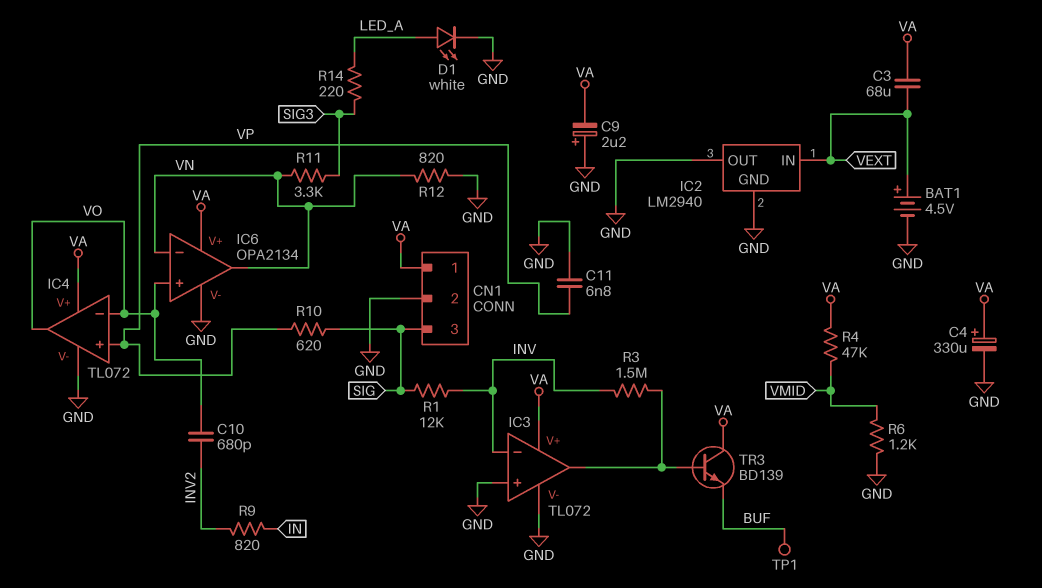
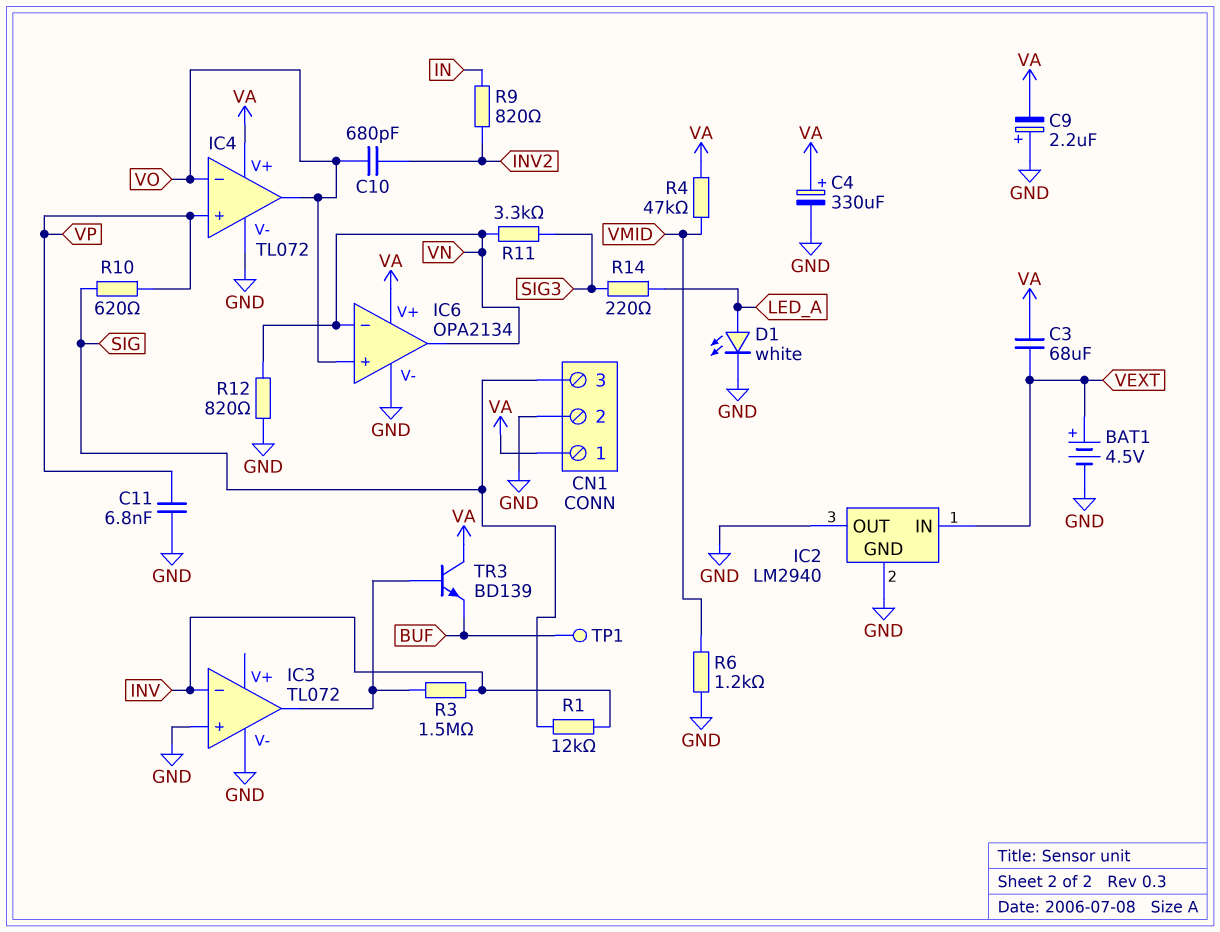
IC3 pin V+: VA -> none

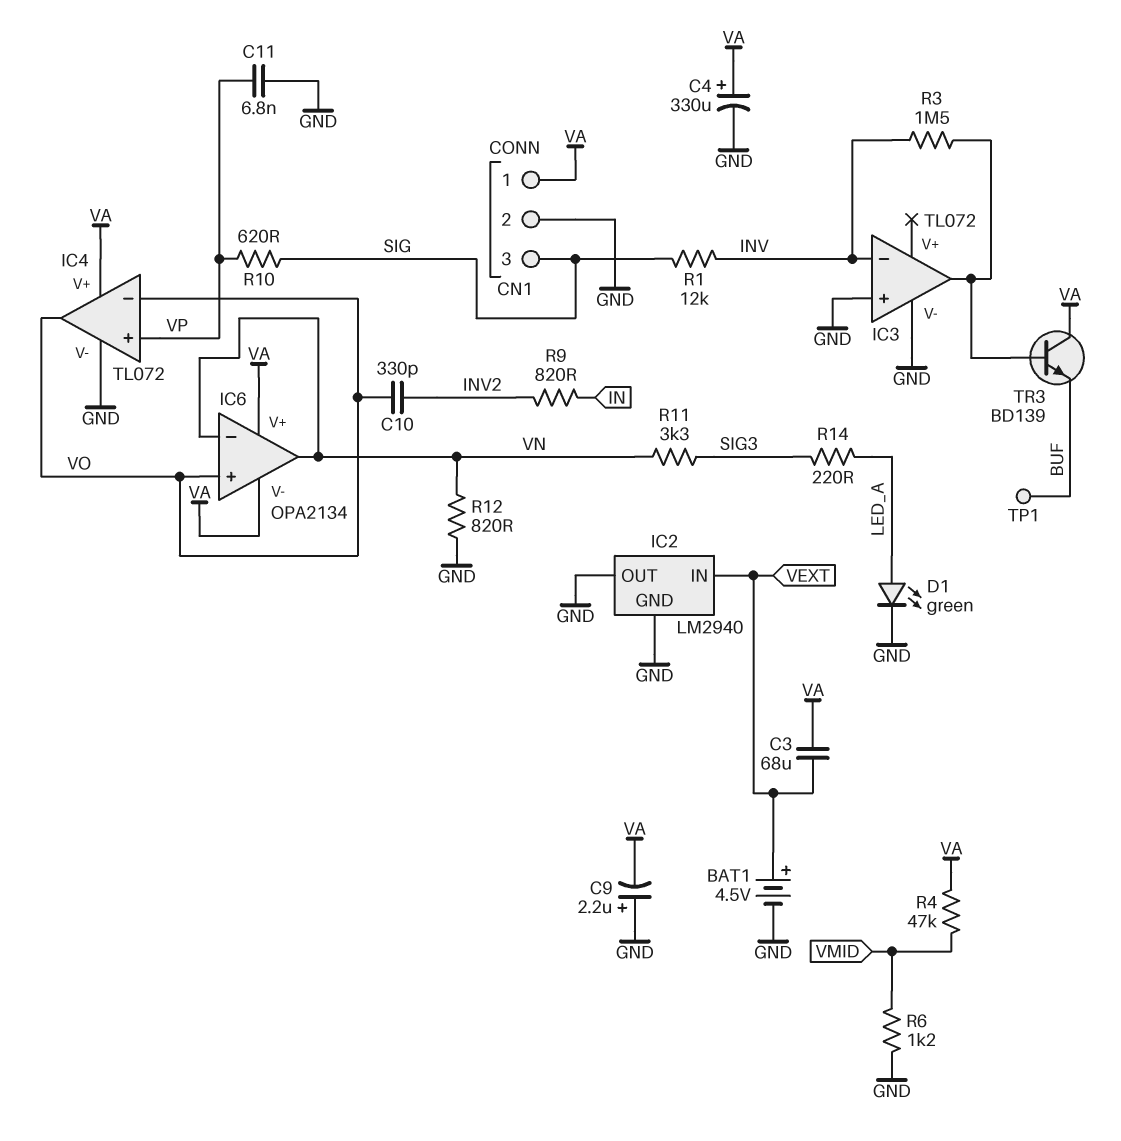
C10: 680pF (INV2, VO) -> 330pF (INV2, VO)
D1: LED white (A LED_A, K GND) -> LED green (A LED_A, K GND)
IC6 pin V-: GND -> VA

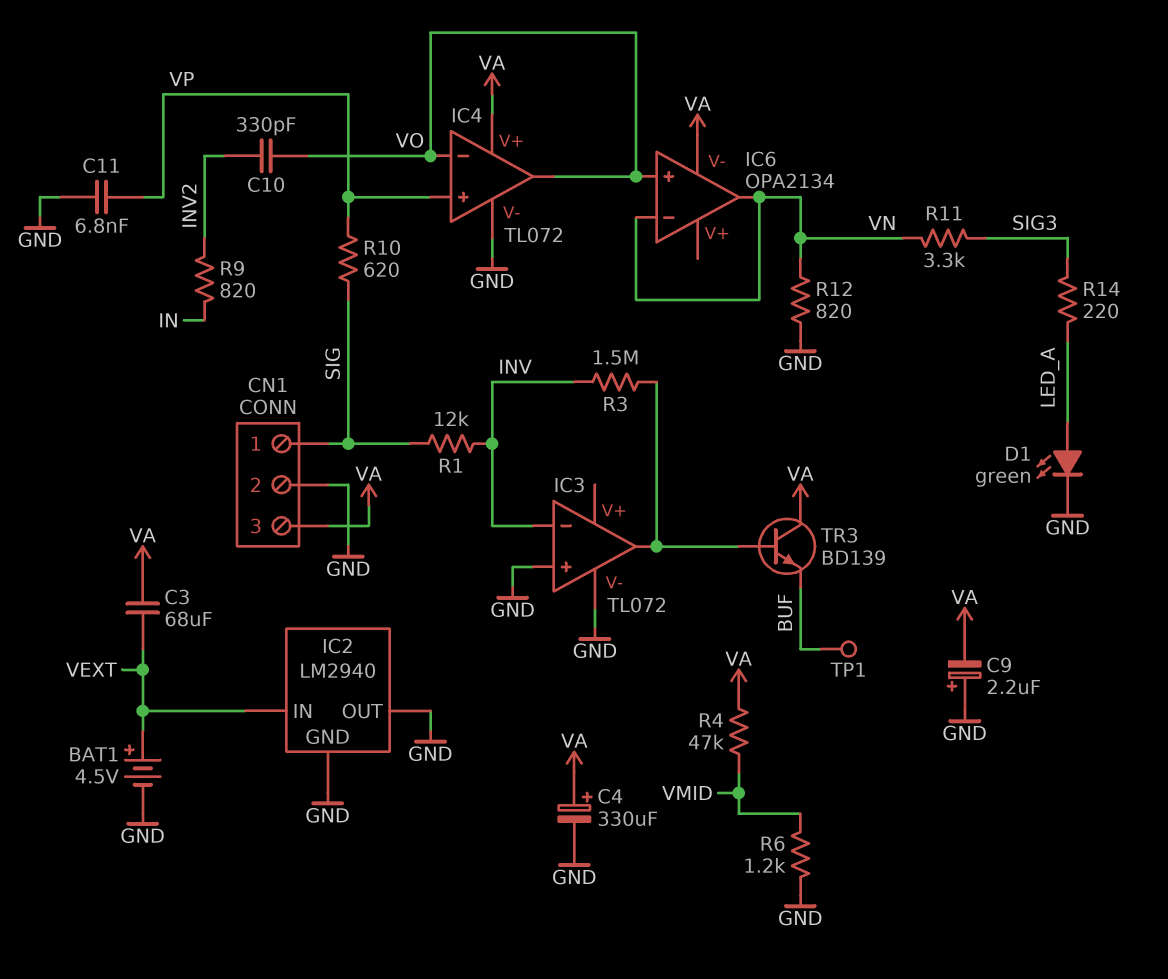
CN1 pin 1: VA -> SIG
CN1 pin 3: SIG -> VA
IC6 pin V+: VA -> none

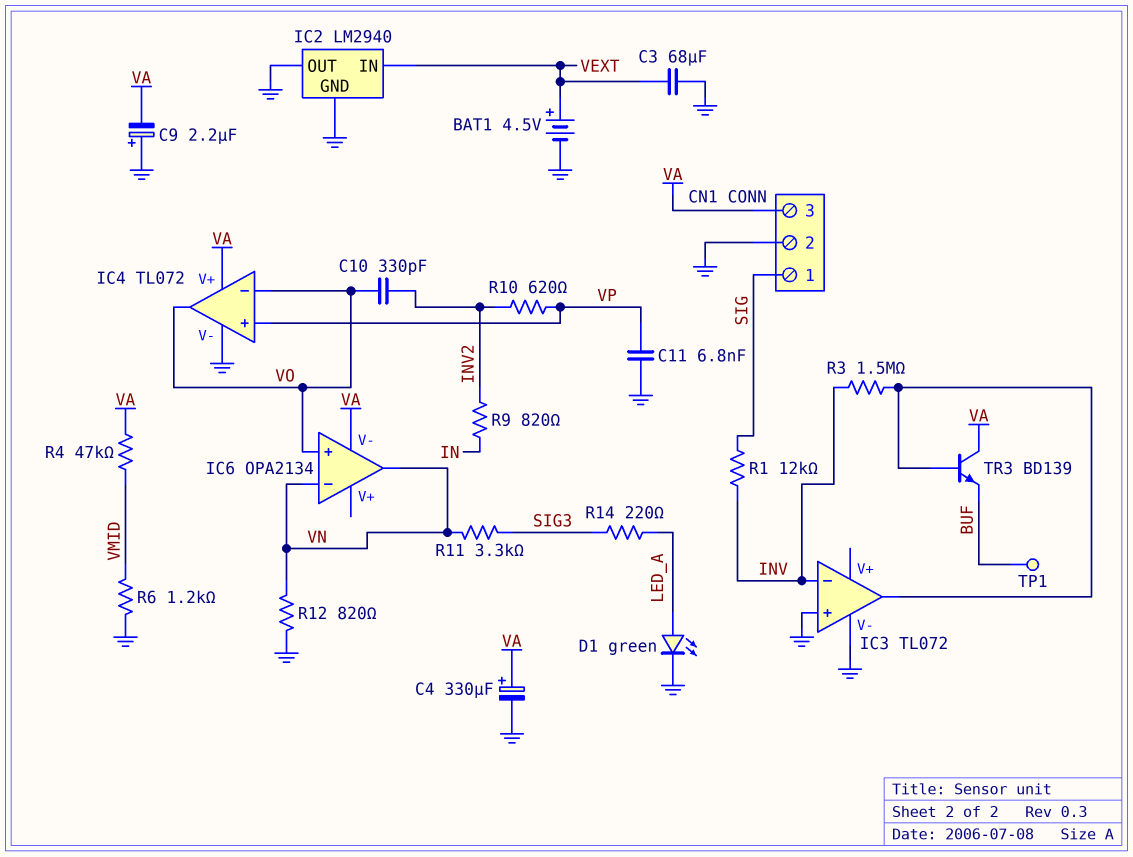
C3: 68uF (VA, VEXT) -> 68uF (GND, VEXT)
R10: 620 (SIG, VP) -> 620 (INV2, VP)

